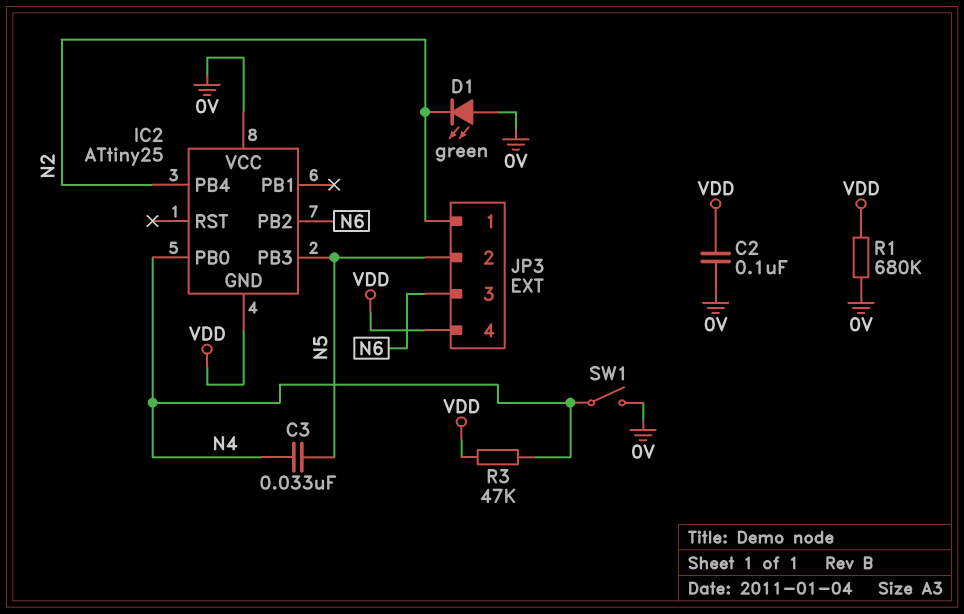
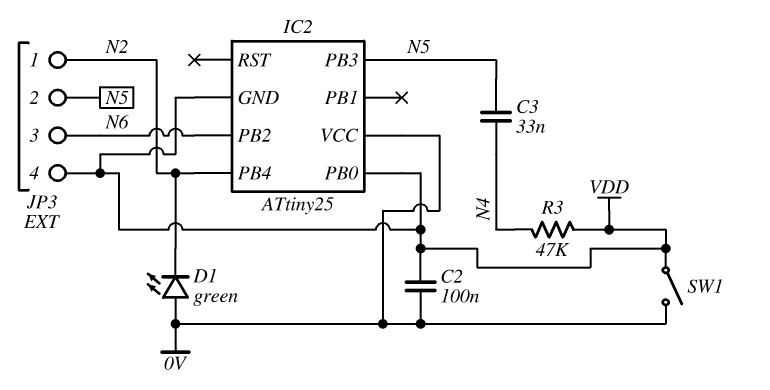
IC2 pin PB0: N4 -> VDD
R1: 680k (0V, VDD) -> none
SW1: switch (0V, N4) -> switch (0V, VDD)

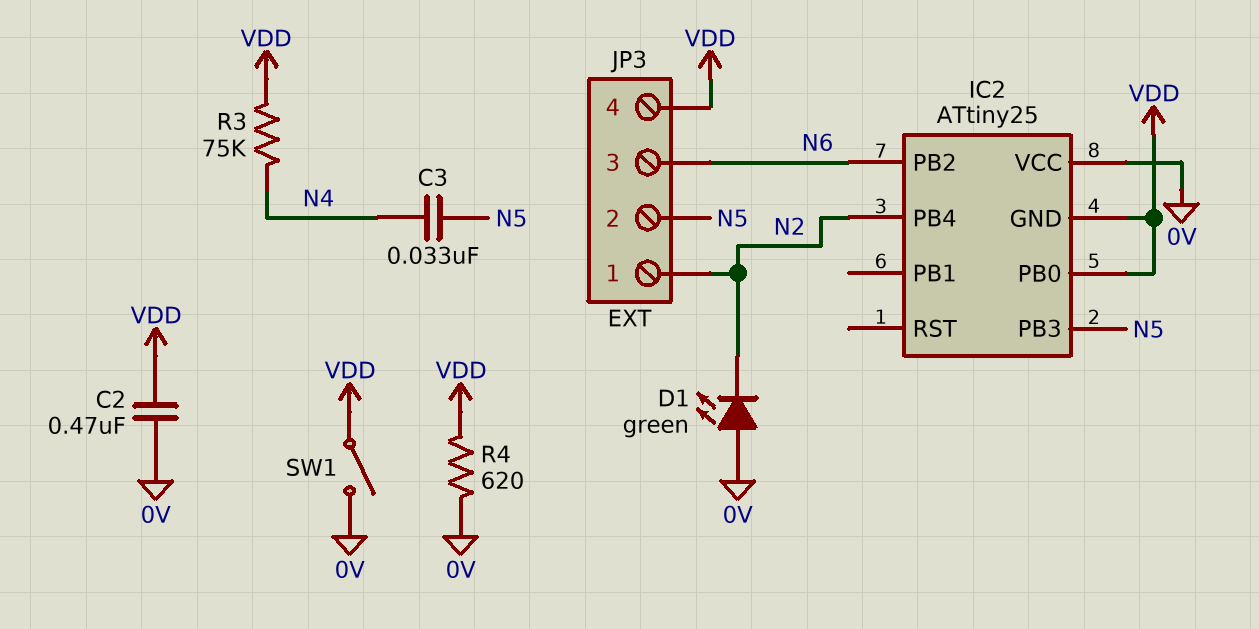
C2: 100nF (0V, VDD) -> 470nF (0V, VDD)
R3: 47k (N4, VDD) -> 75k (N4, VDD)
R4: none -> 620 (0V, VDD)

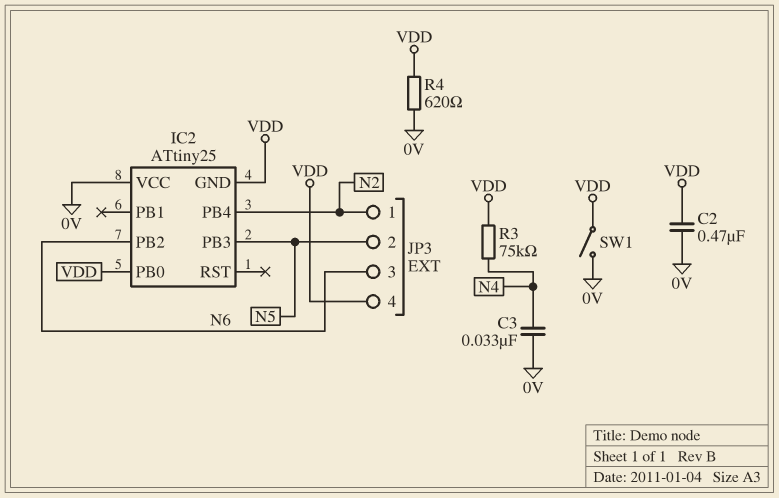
C3: 33nF (N4, N5) -> 33nF (0V, N4)
D1: LED green (A 0V, K N2) -> none

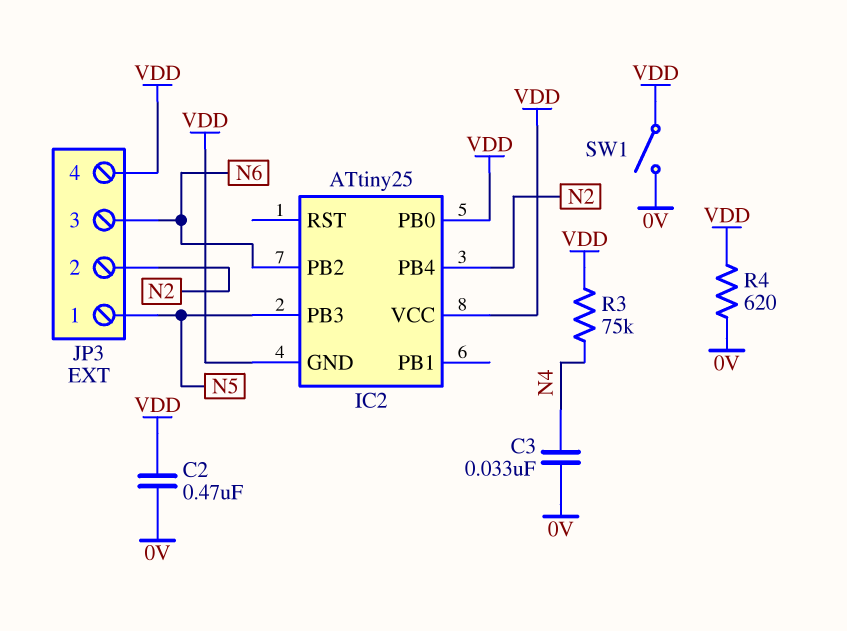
IC2 pin VCC: 0V -> VDD
JP3 pin 1: N2 -> N5
JP3 pin 2: N5 -> N2

